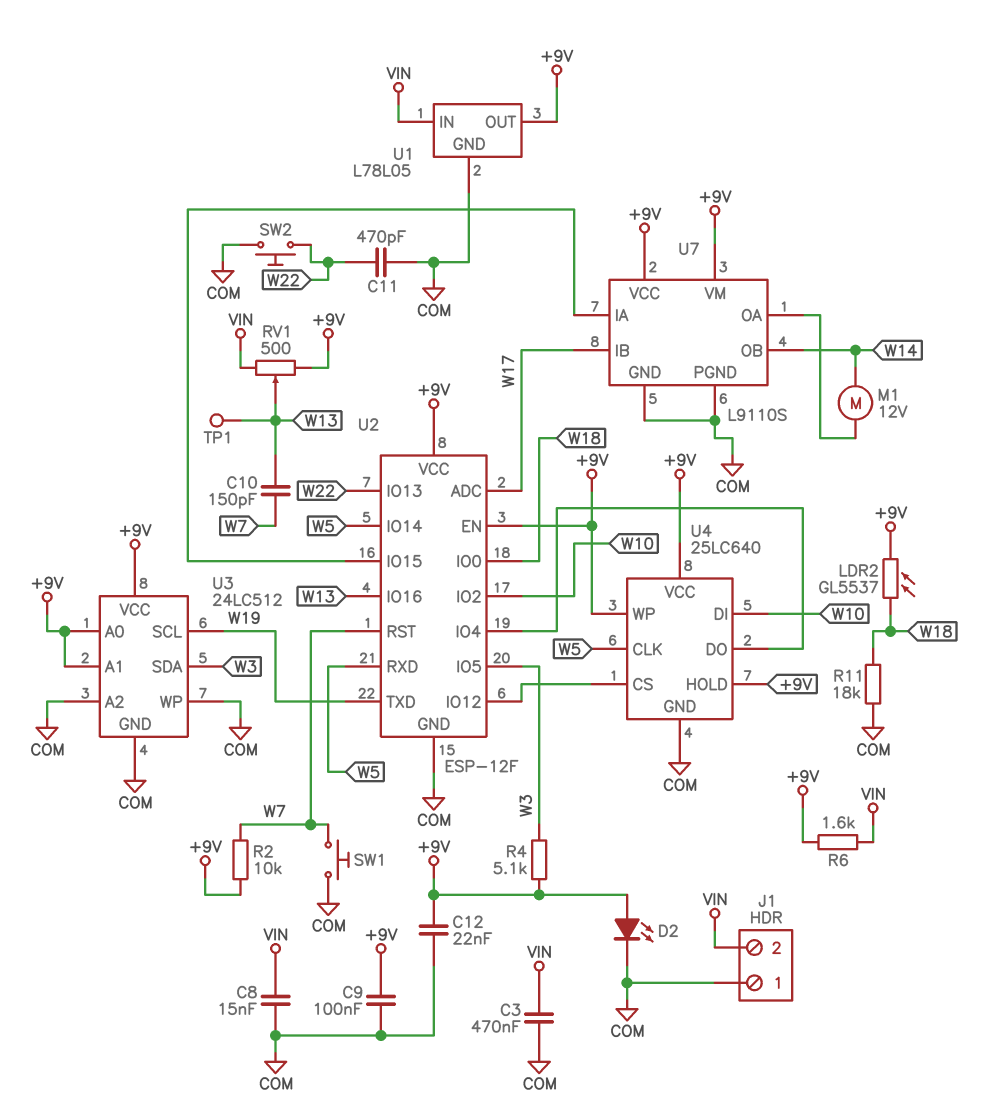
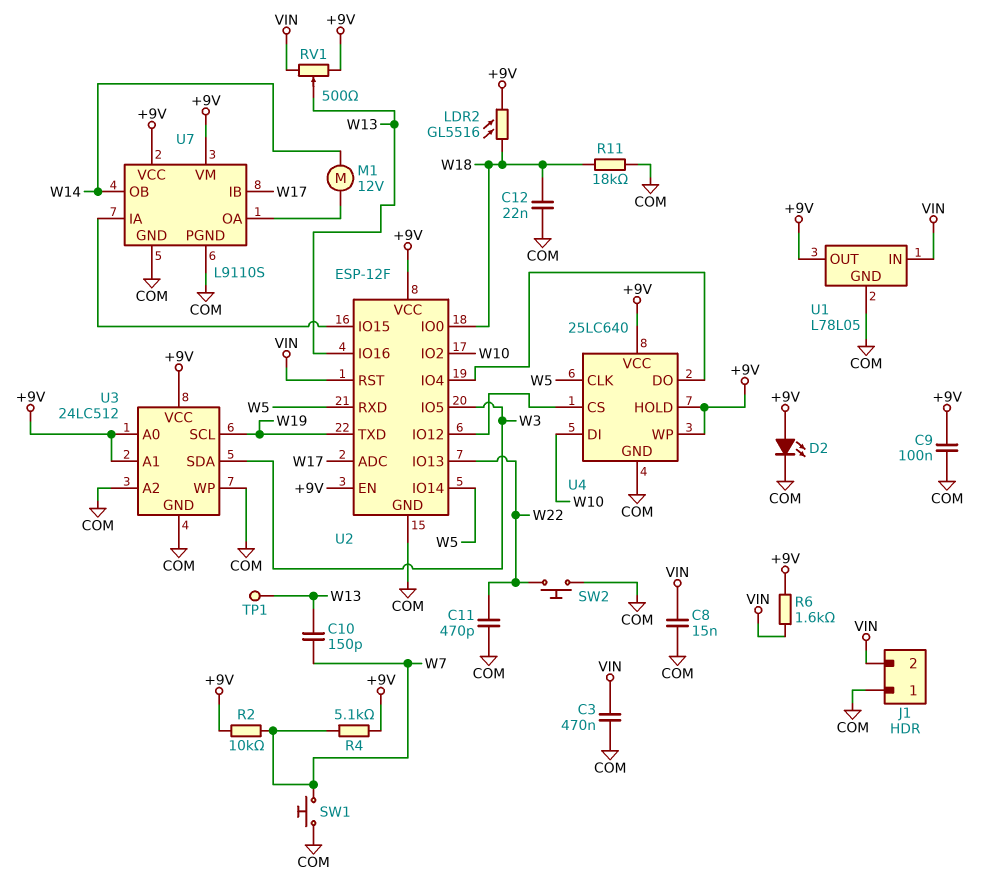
C12: 22nF (+9V, COM) -> 22nF (COM, W18)
LDR2: GL5537 (+9V, W18) -> GL5516 (+9V, W18)
R4: 5.1k (+9V, W3) -> 5.1k (+9V, W7)
U2 pin RST: W7 -> VIN

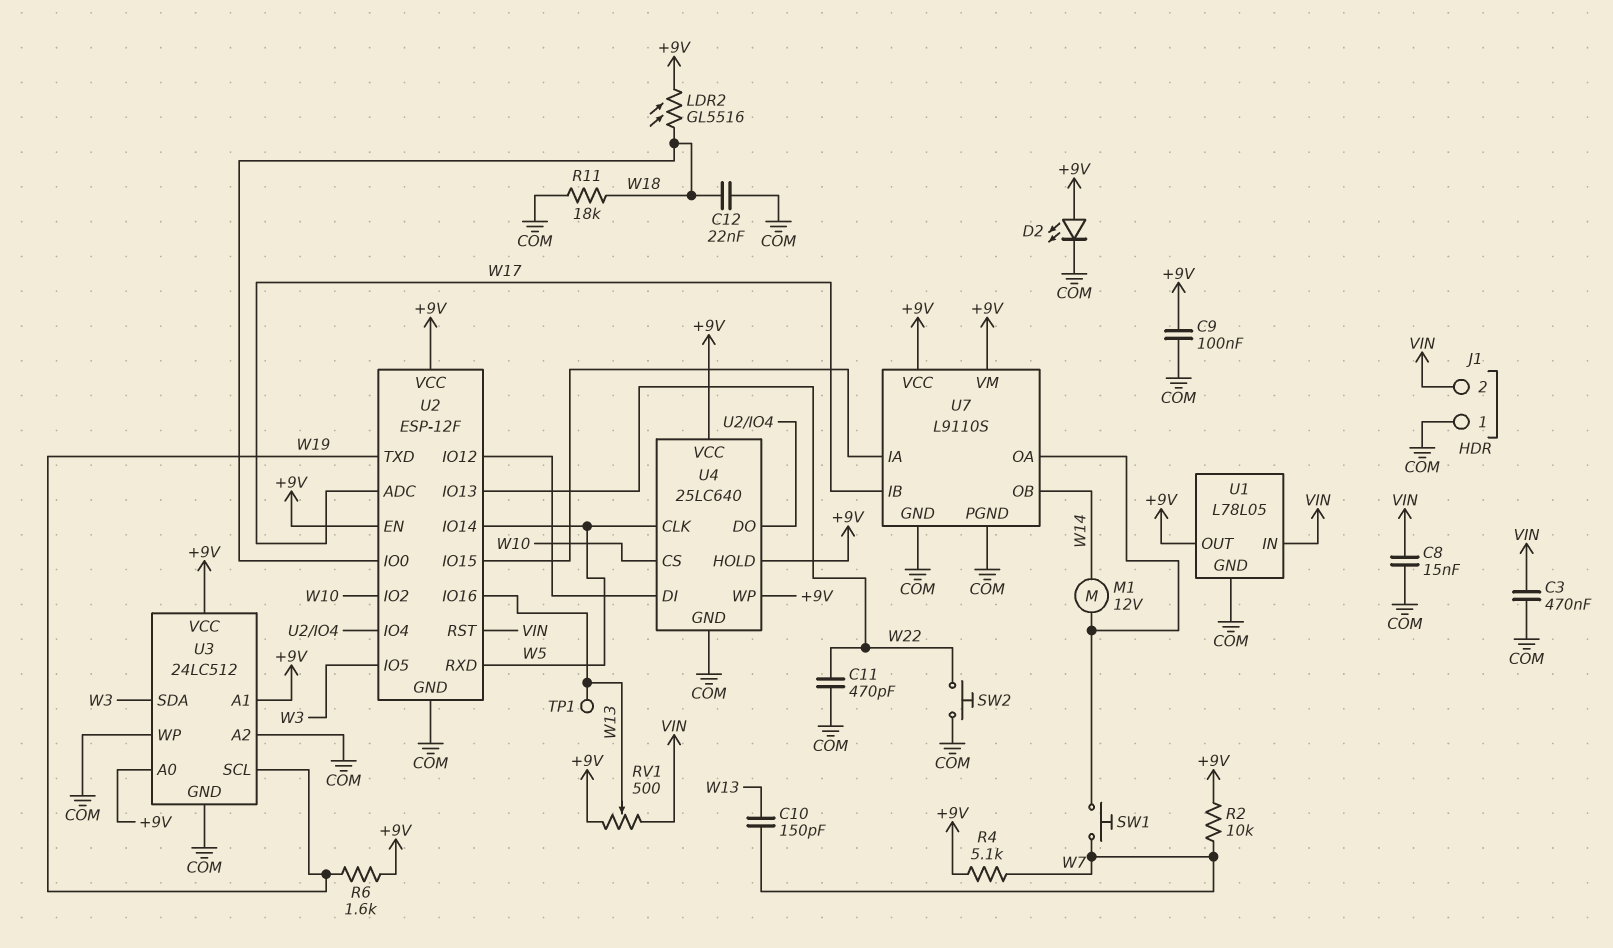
R6: 1.6k (+9V, VIN) -> 1.6k (+9V, W19)
SW1: button (COM, W7) -> button (U7/OA, W7)
U4 pin CS: U2/IO12 -> W10
U4 pin DI: W10 -> U2/IO12

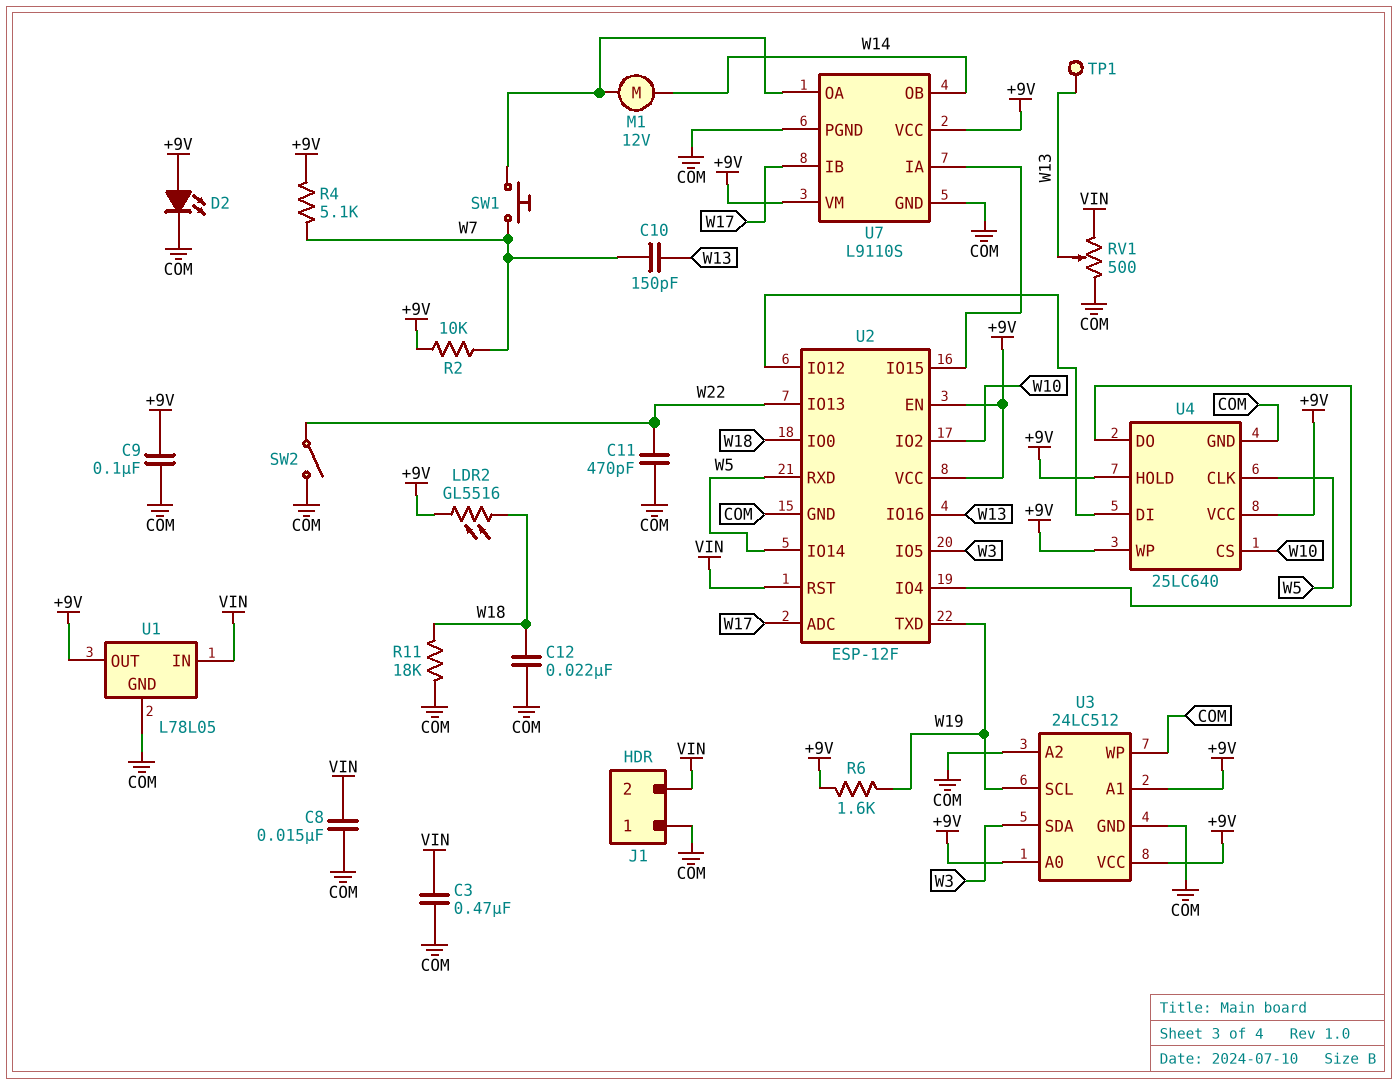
RV1: 500 (+9V, VIN, wiper W13) -> 500 (COM, VIN, wiper W13)
SW2: button (COM, W22) -> switch (COM, W22)

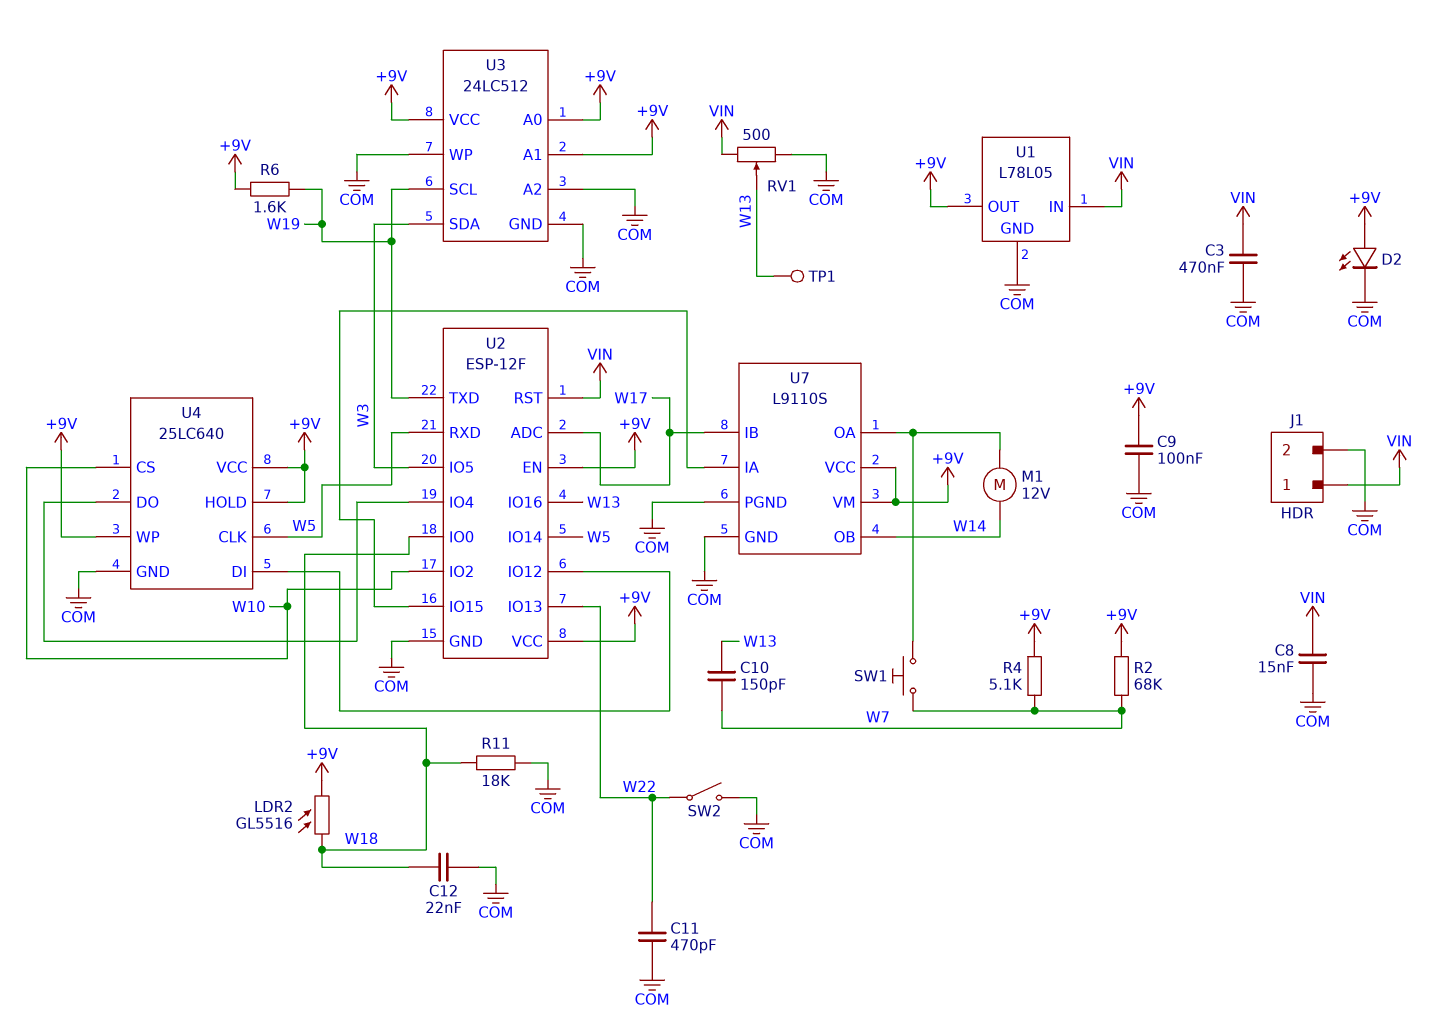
J1 pin 1: COM -> VIN
J1 pin 2: VIN -> COM
R2: 10k (+9V, W7) -> 68k (+9V, W7)

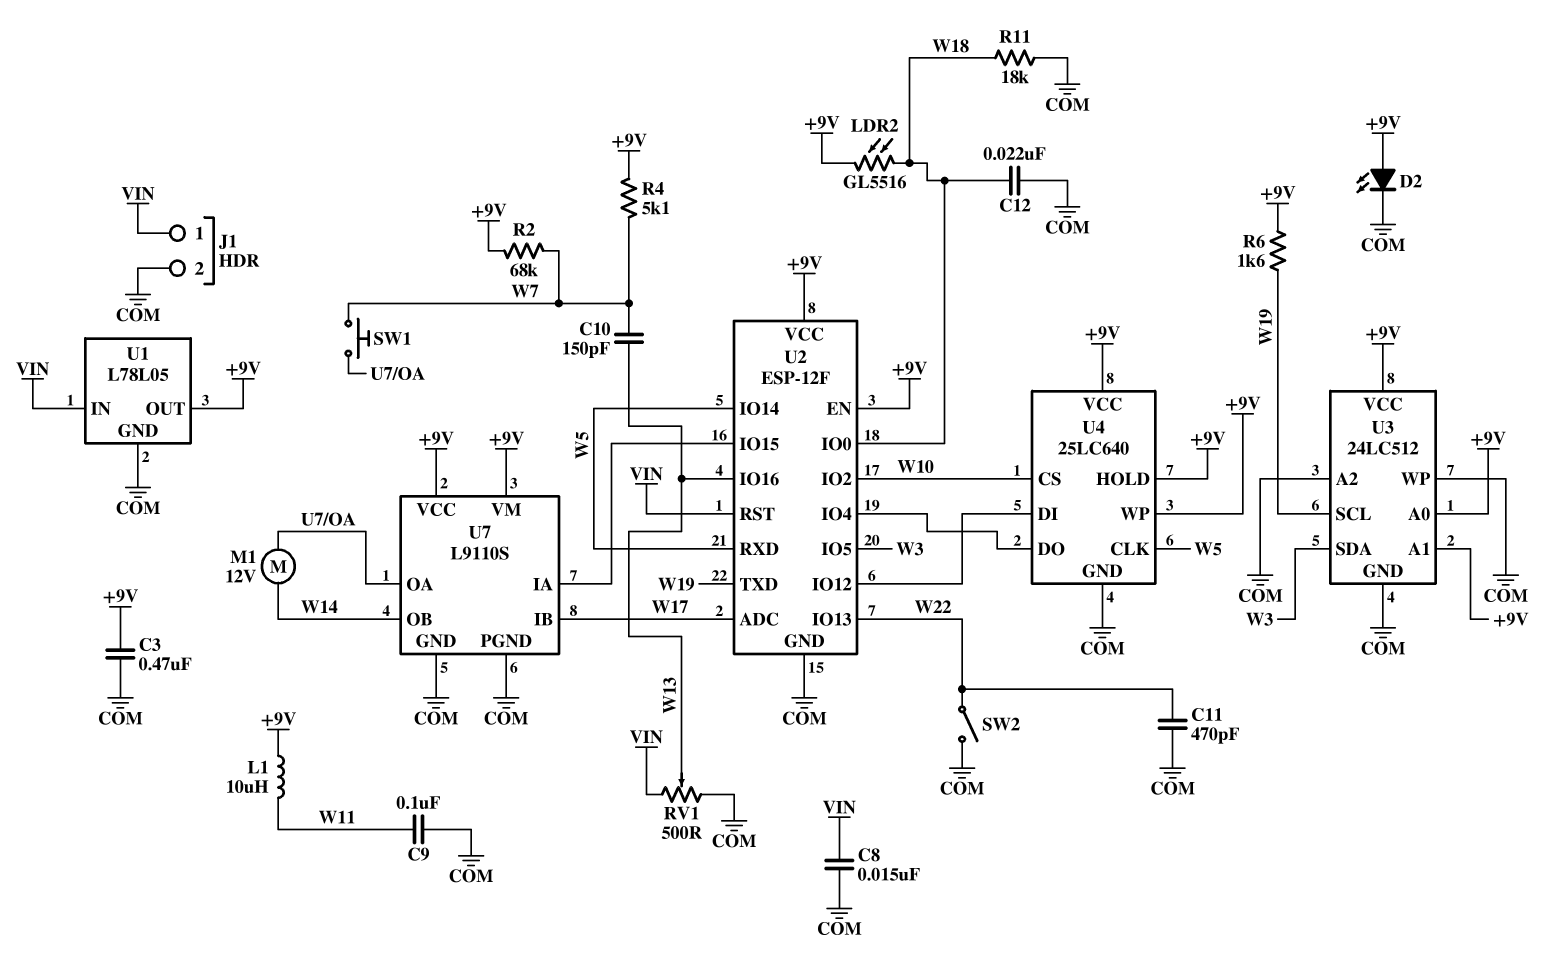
C3: 470nF (COM, VIN) -> 470nF (+9V, COM)
C9: 100nF (+9V, COM) -> 100nF (COM, W11)
L1: none -> 10uH (+9V, W11)
TP1: test point (W13) -> none

